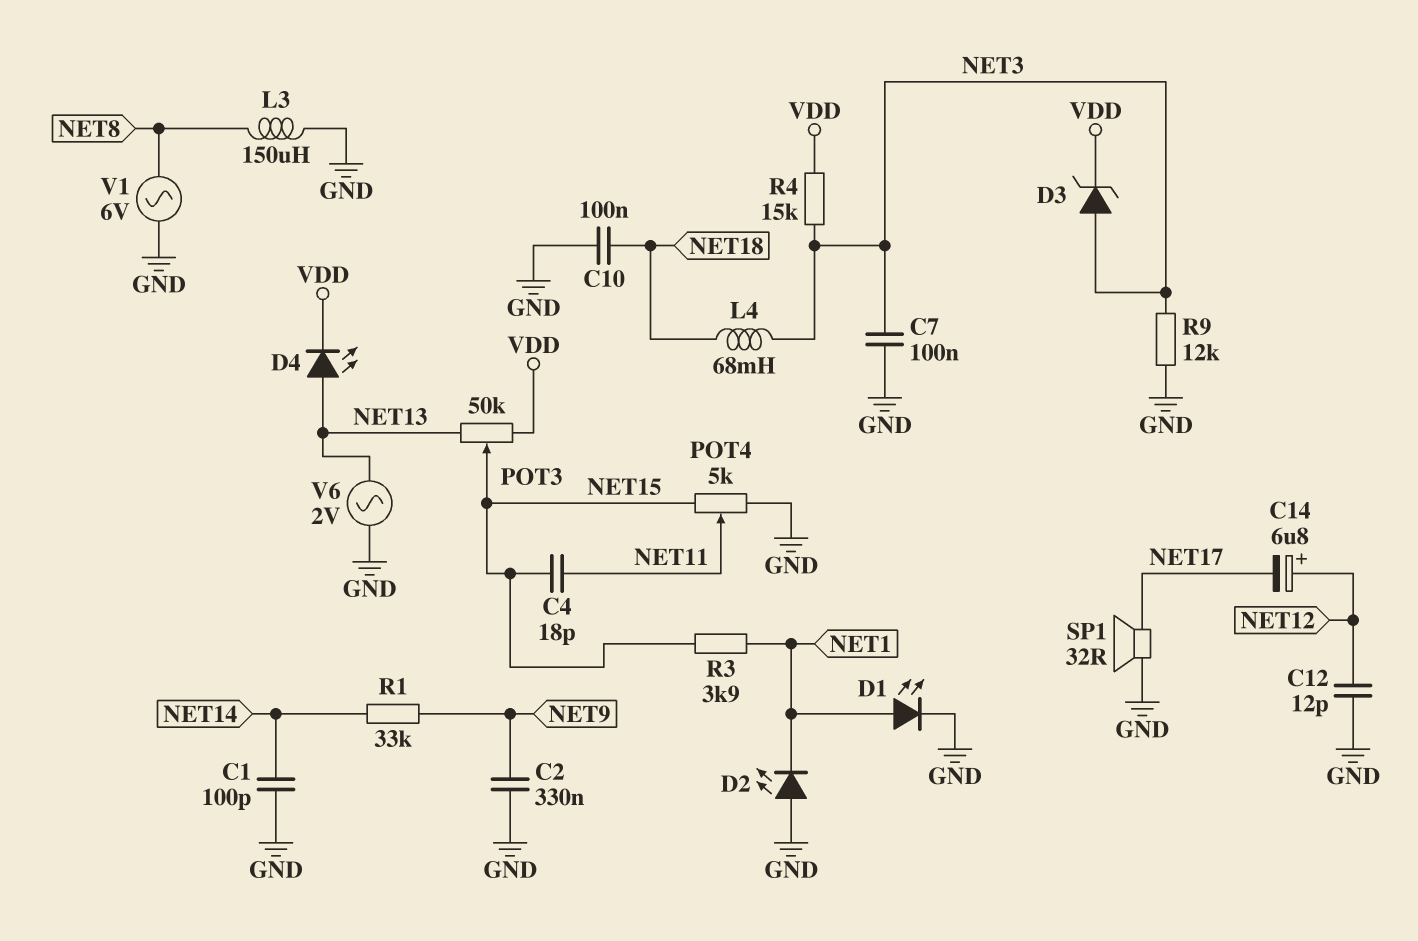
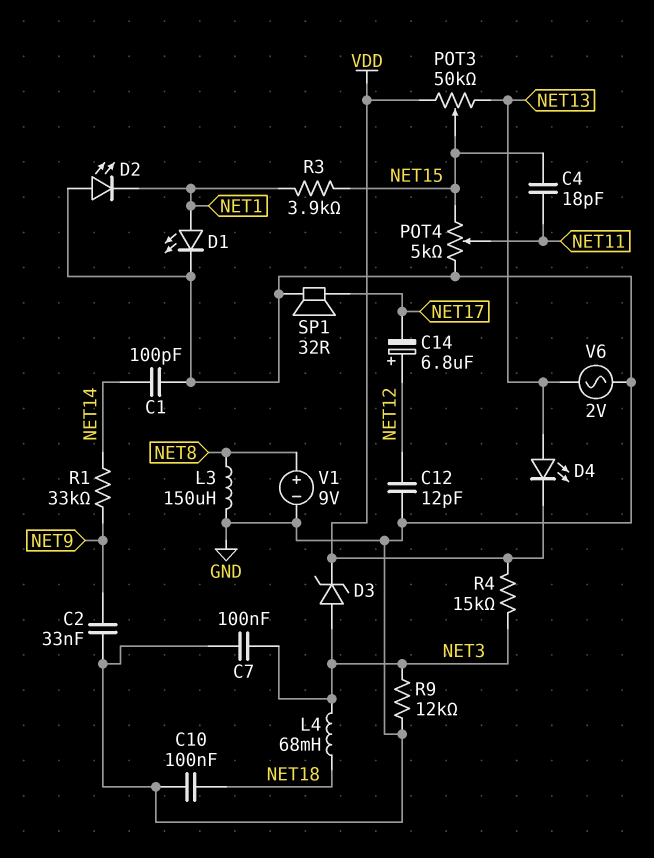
C2: 330nF (GND, NET9) -> 33nF (GND, NET9)
V1: AC 6V (GND, NET8) -> 9V (plus NET8, minus GND)

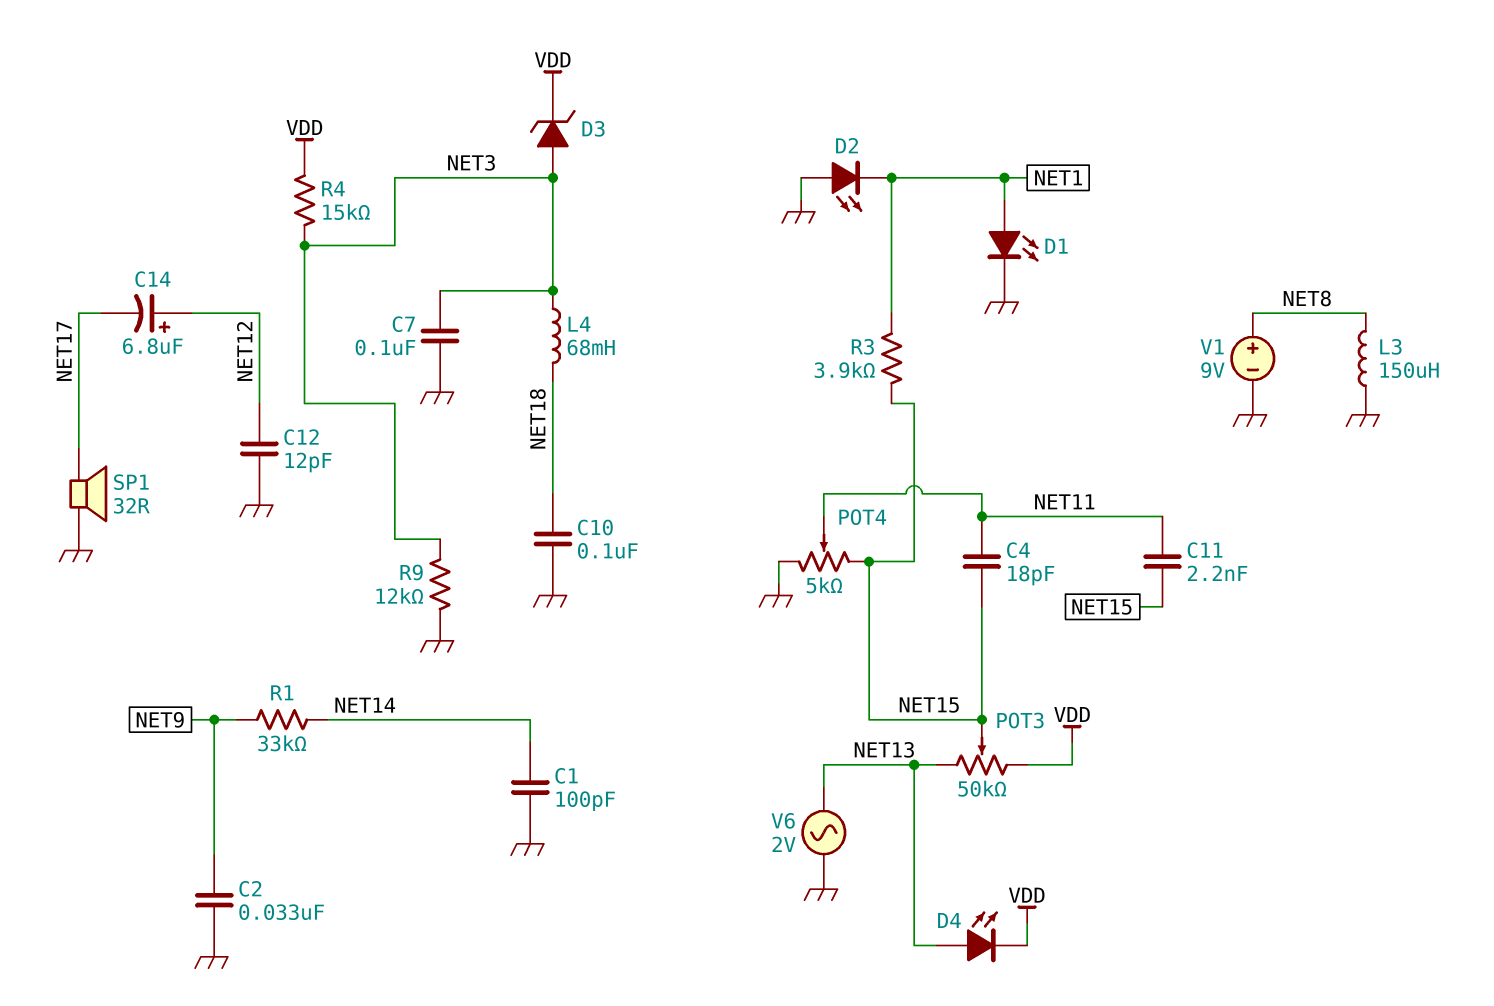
C11: none -> 2.2nF (NET11, NET15)

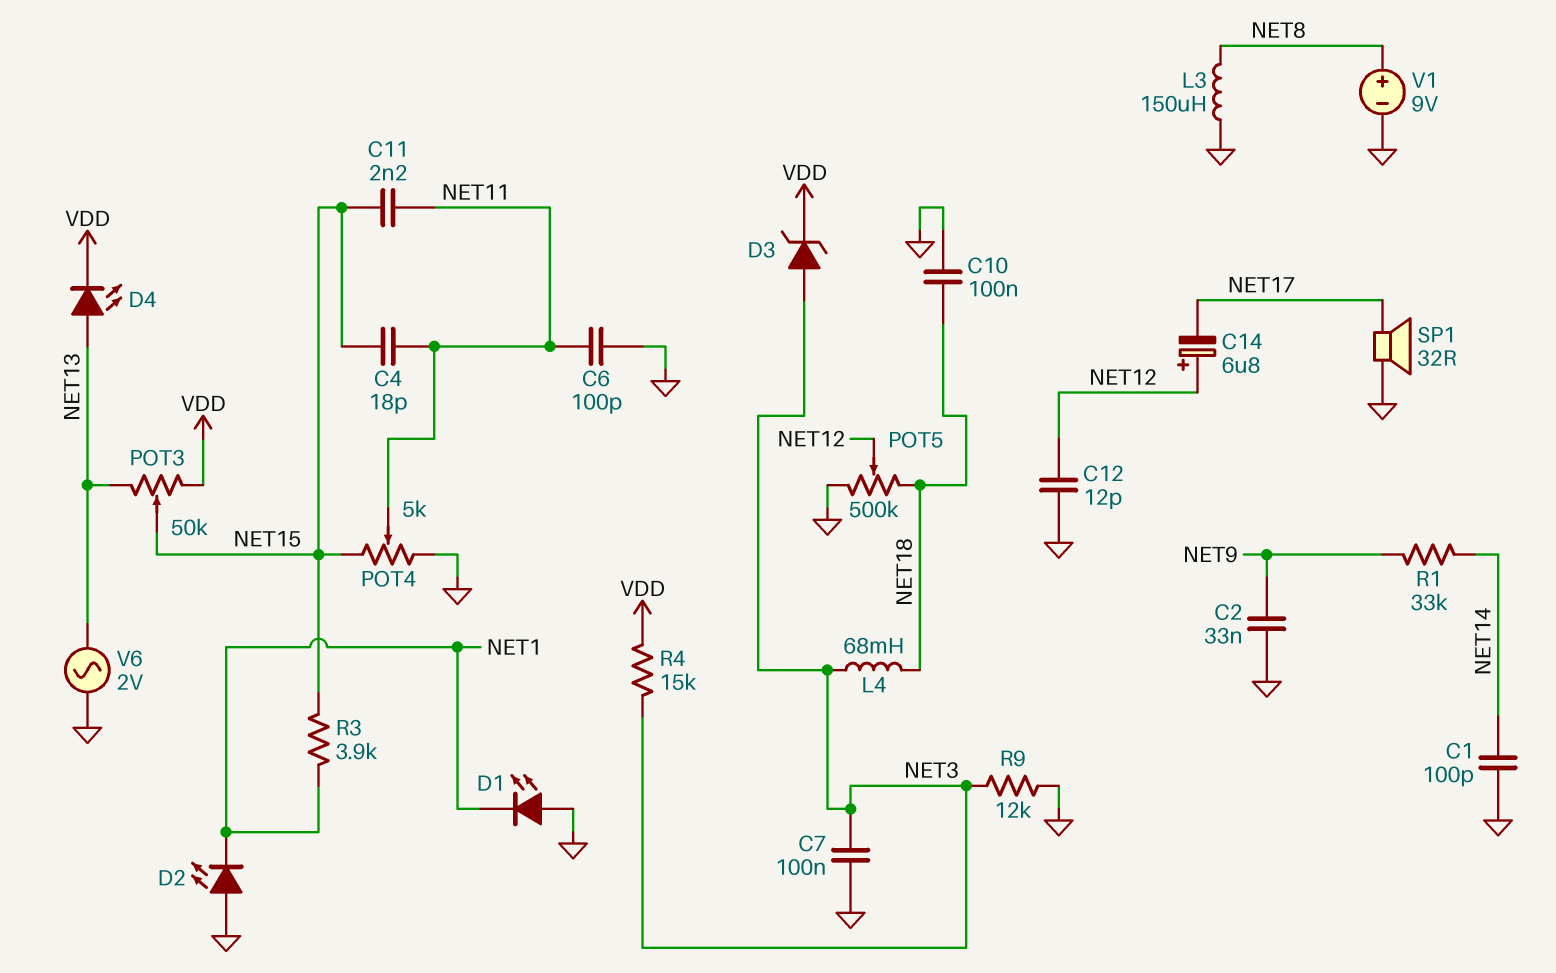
C6: none -> 100pF (GND, NET11)
D1: LED (A NET1, K GND) -> LED (A GND, K NET1)
POT5: none -> 500k (GND, NET18, wiper NET12)

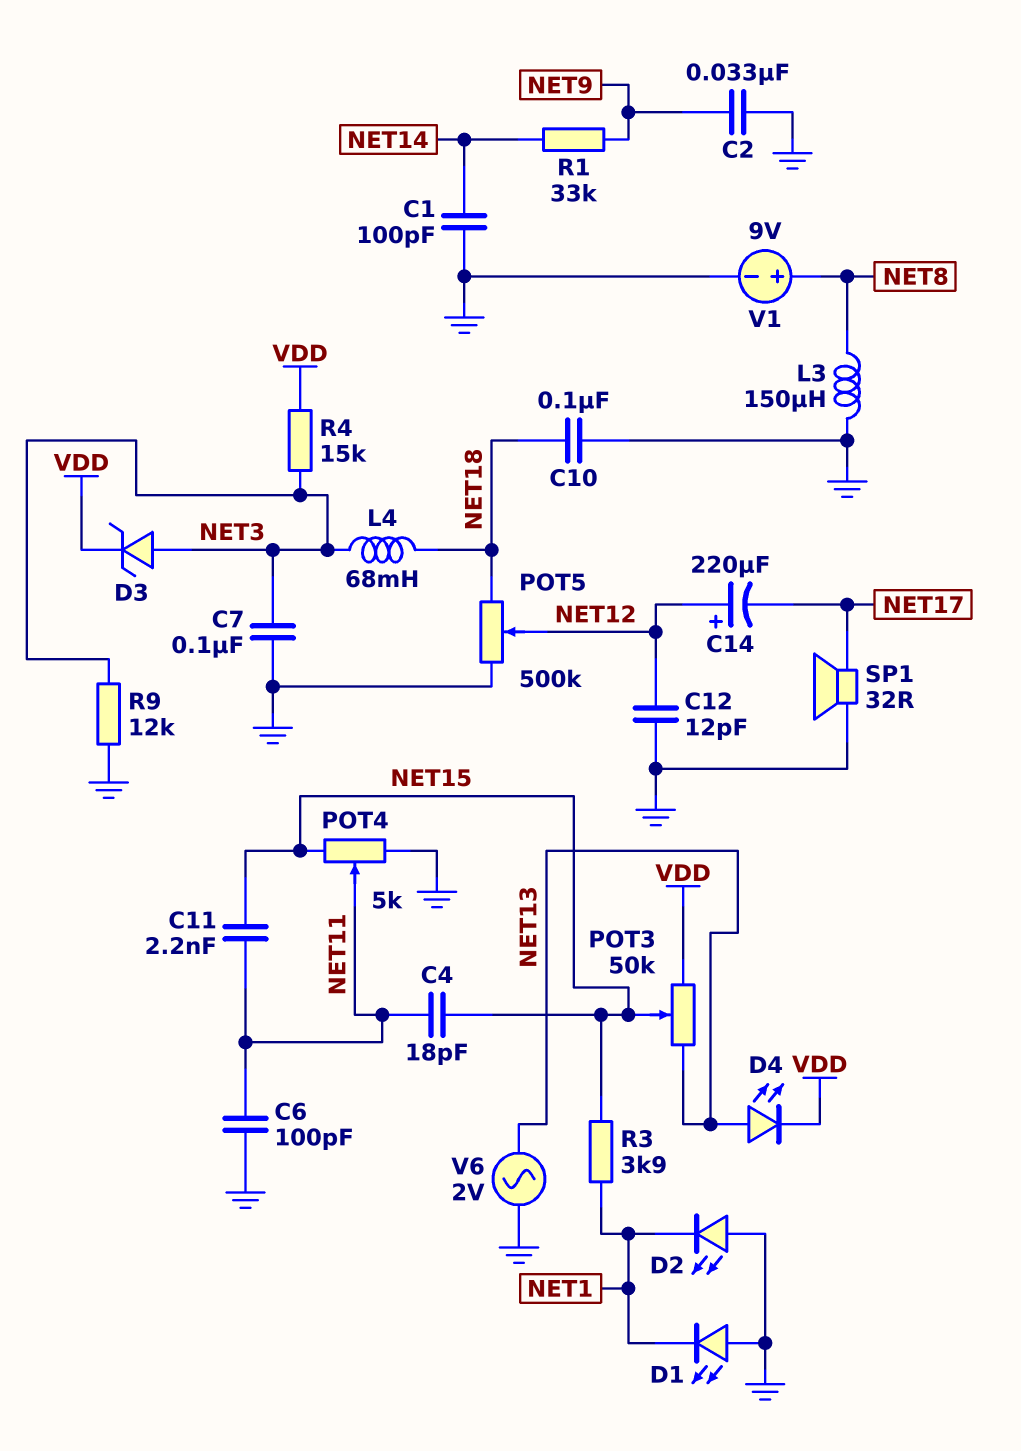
C14: 6.8uF (plus NET12, minus NET17) -> 220uF (plus NET12, minus NET17)

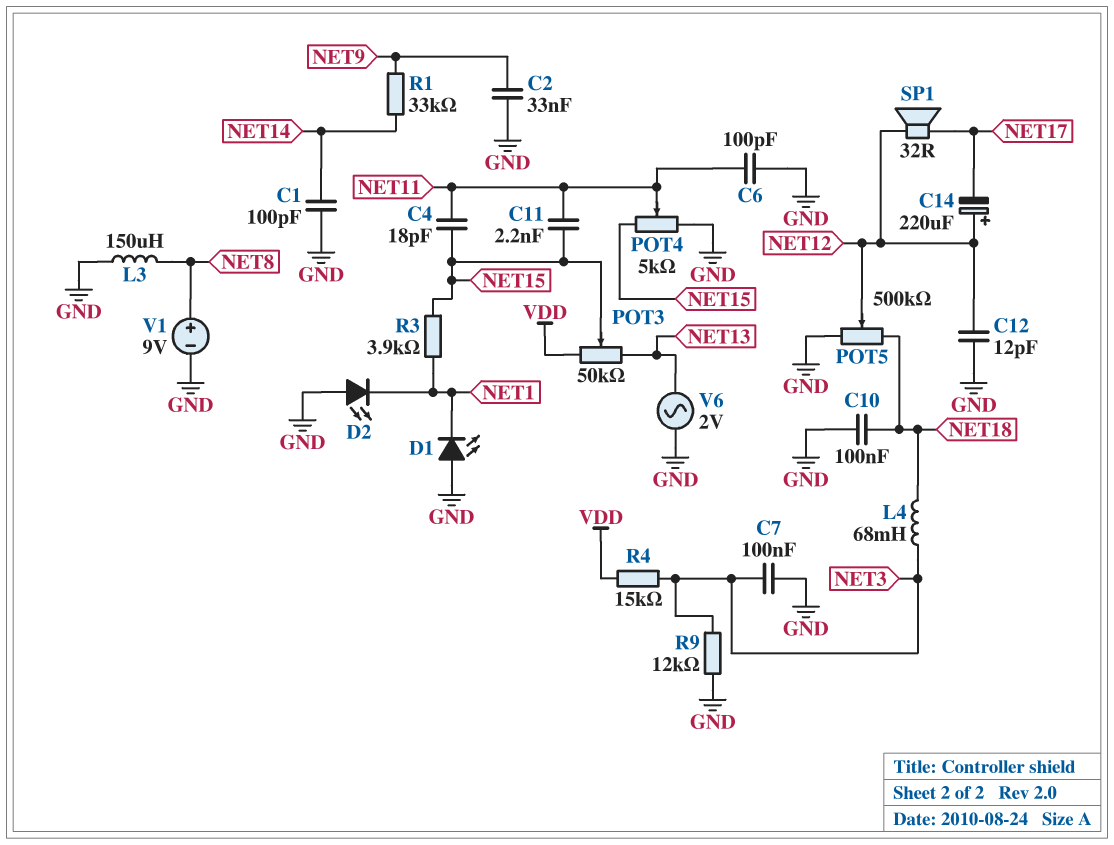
D3: zener (A NET3, K VDD) -> none
D4: LED (A NET13, K VDD) -> none
SP1: speaker 32R (GND, NET17) -> speaker 32R (NET12, NET17)

